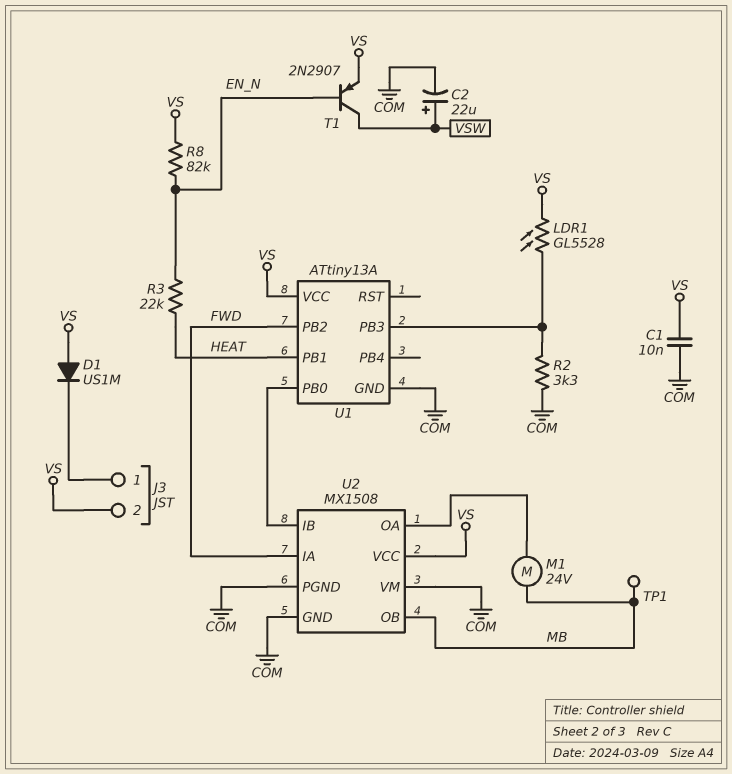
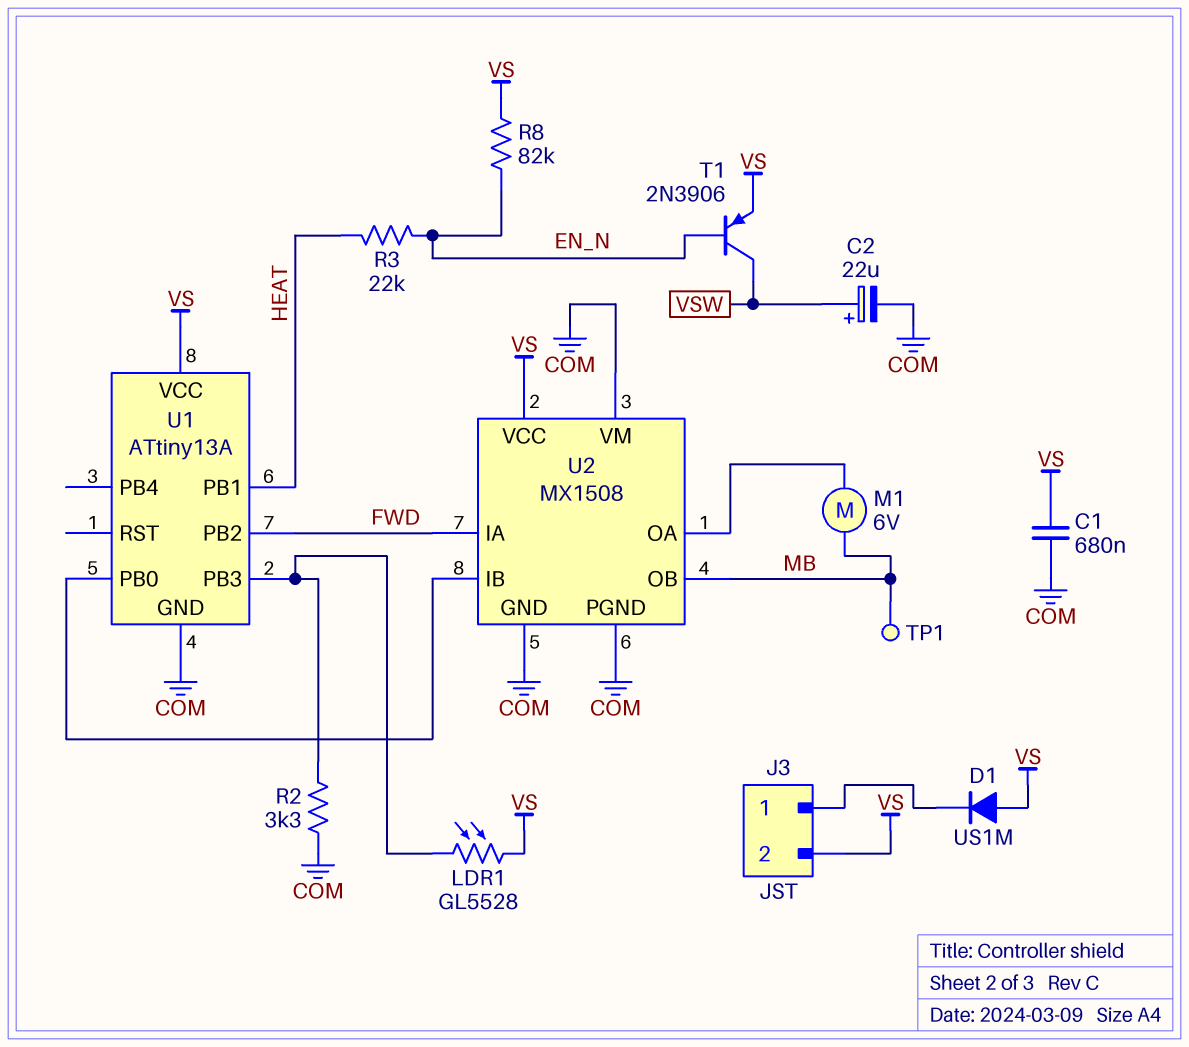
C1: 10nF (COM, VS) -> 680nF (COM, VS)
M1: motor 24V (MB, U2/OA) -> motor 6V (MB, U2/OA)
T1: PNP 2N2907 (B EN_N, C VSW, E VS) -> PNP 2N3906 (B EN_N, C VSW, E VS)

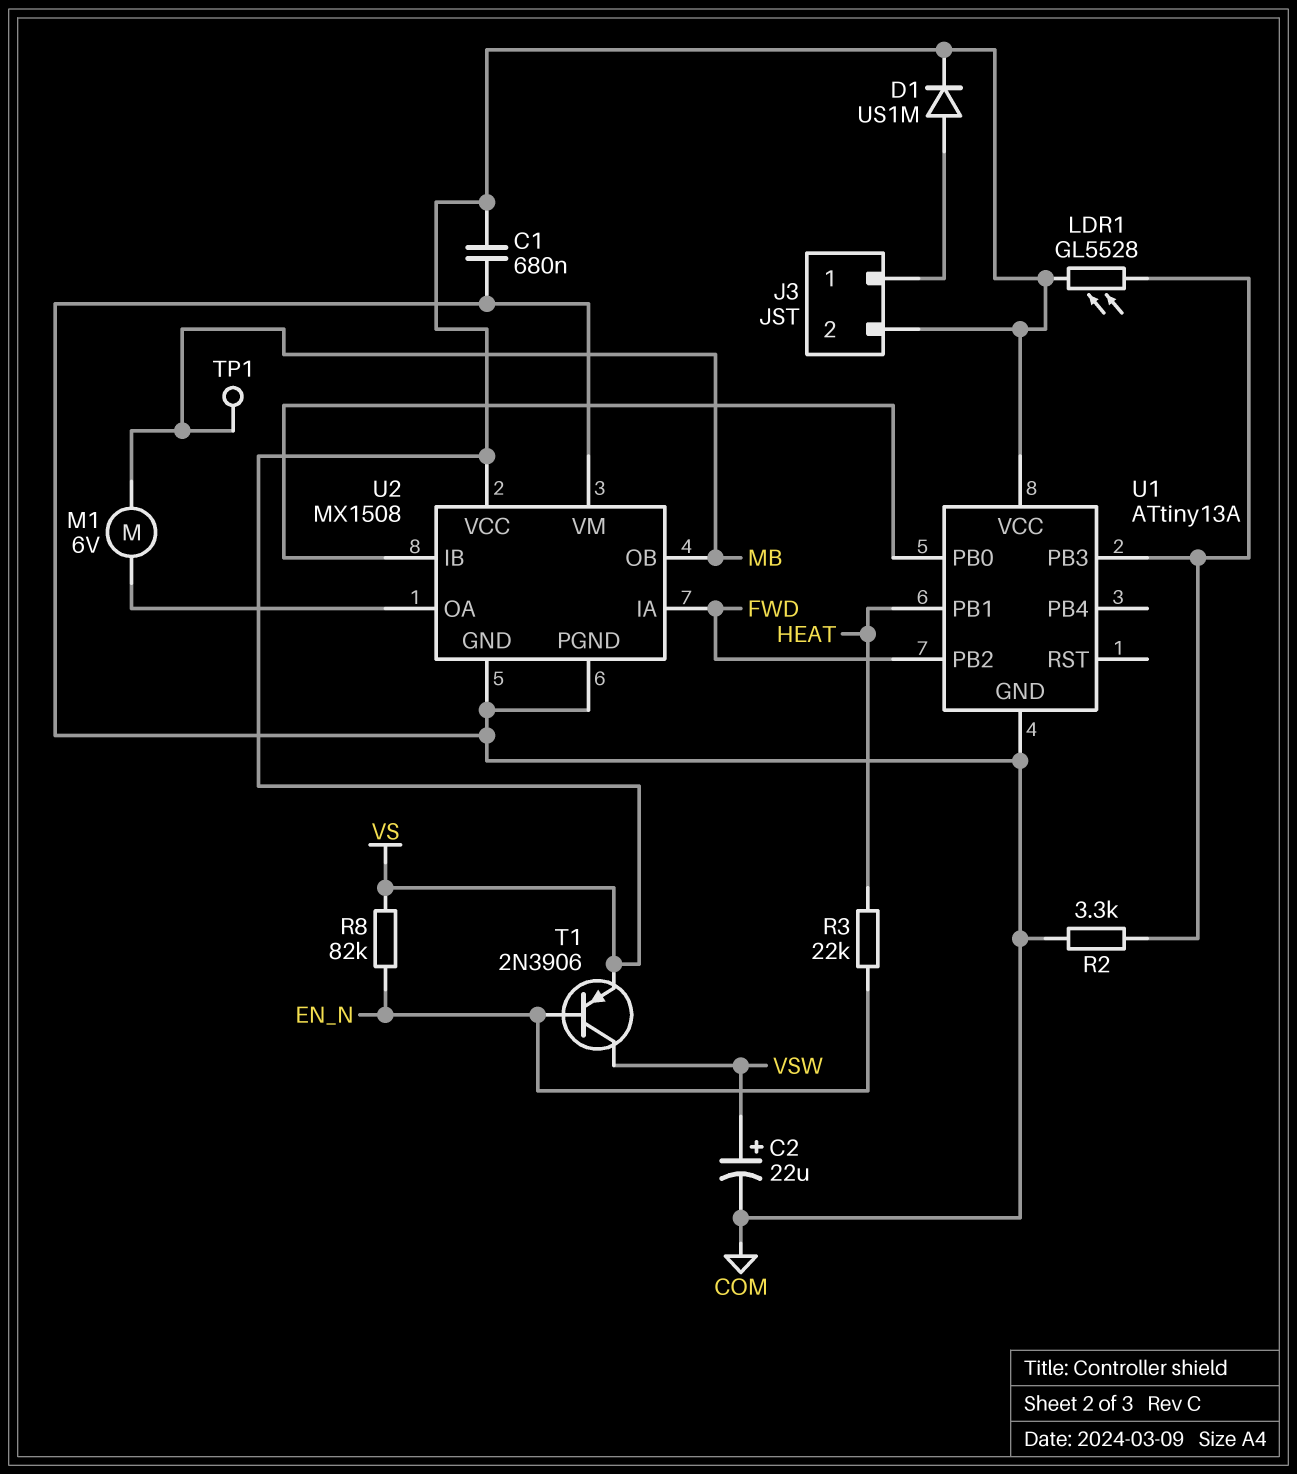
D1: diode US1M (A VS, K J3/1) -> diode US1M (A J3/1, K VS)

